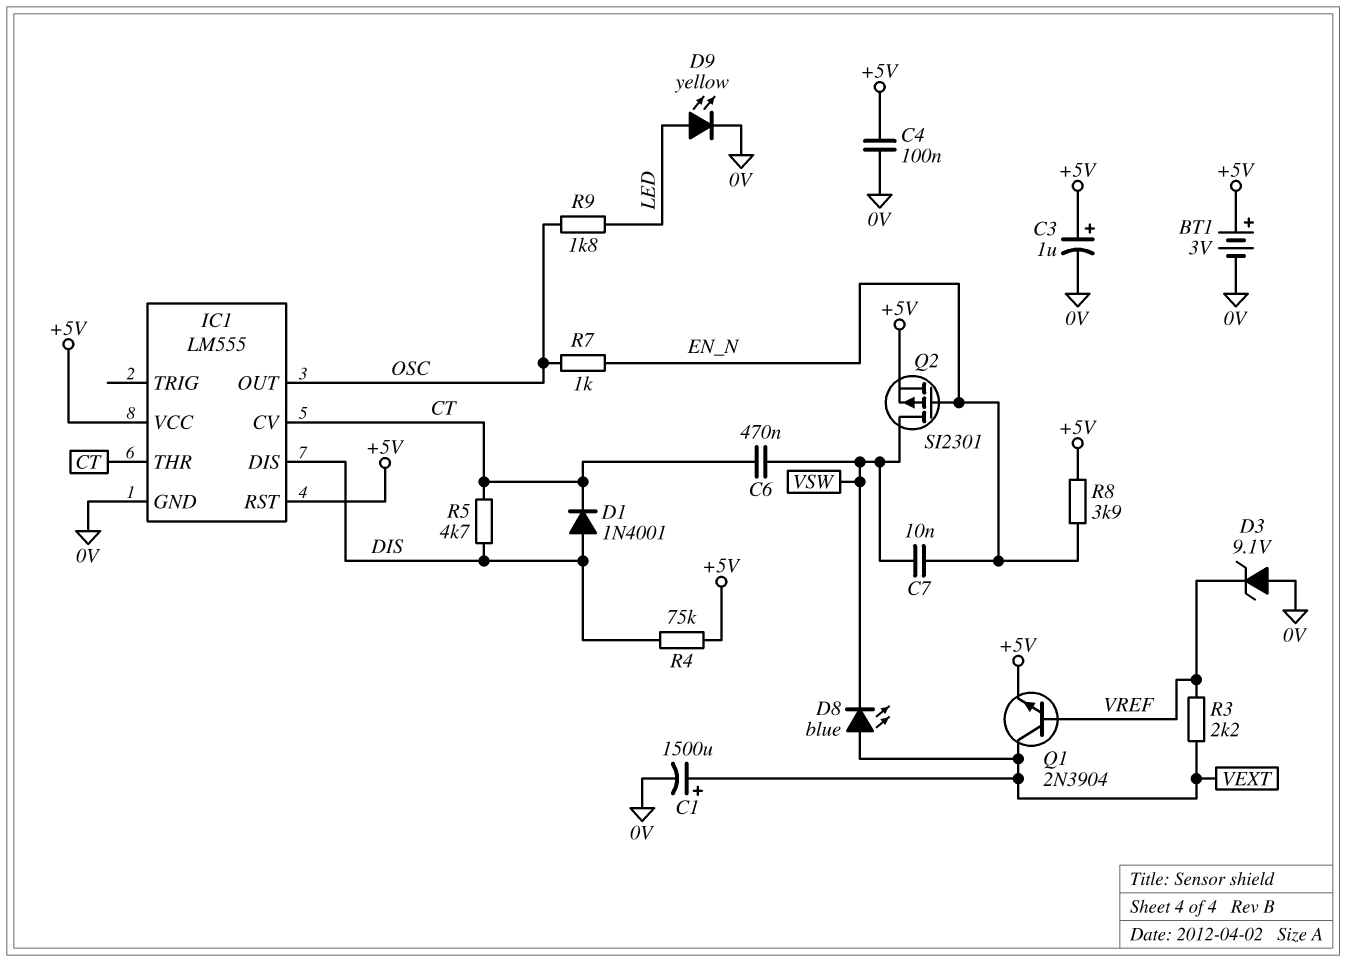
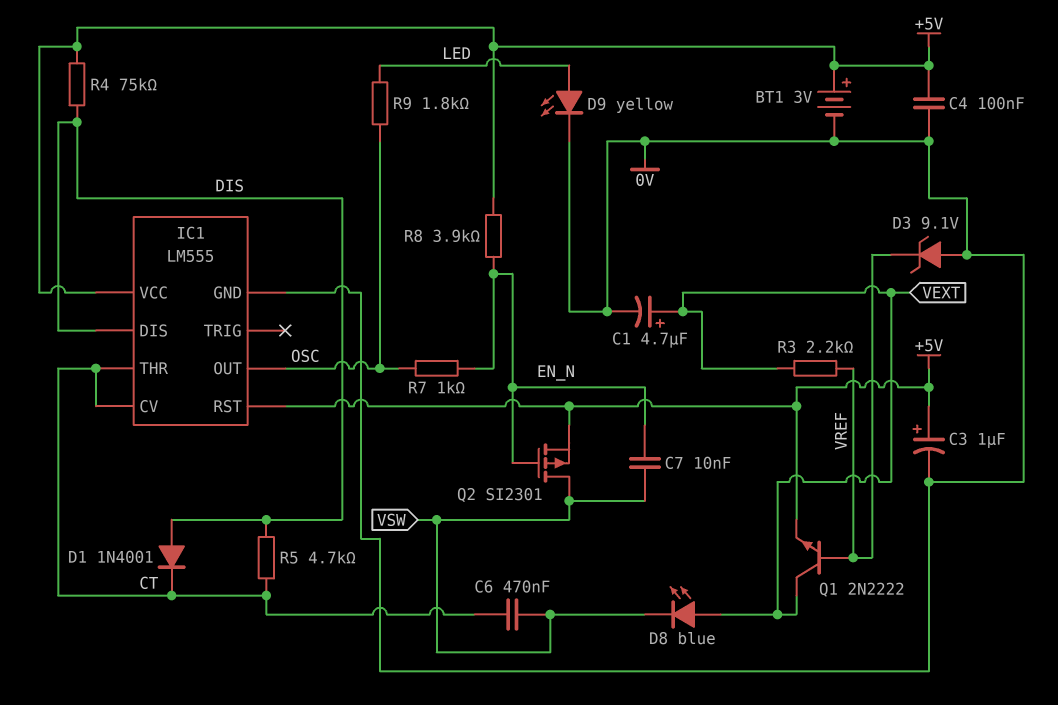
C1: 1500uF (plus VEXT, minus 0V) -> 4.7uF (plus VEXT, minus 0V)
Q1: NPN 2N3904 (B VREF, C VEXT, E +5V) -> NPN 2N2222 (B VREF, C VEXT, E +5V)

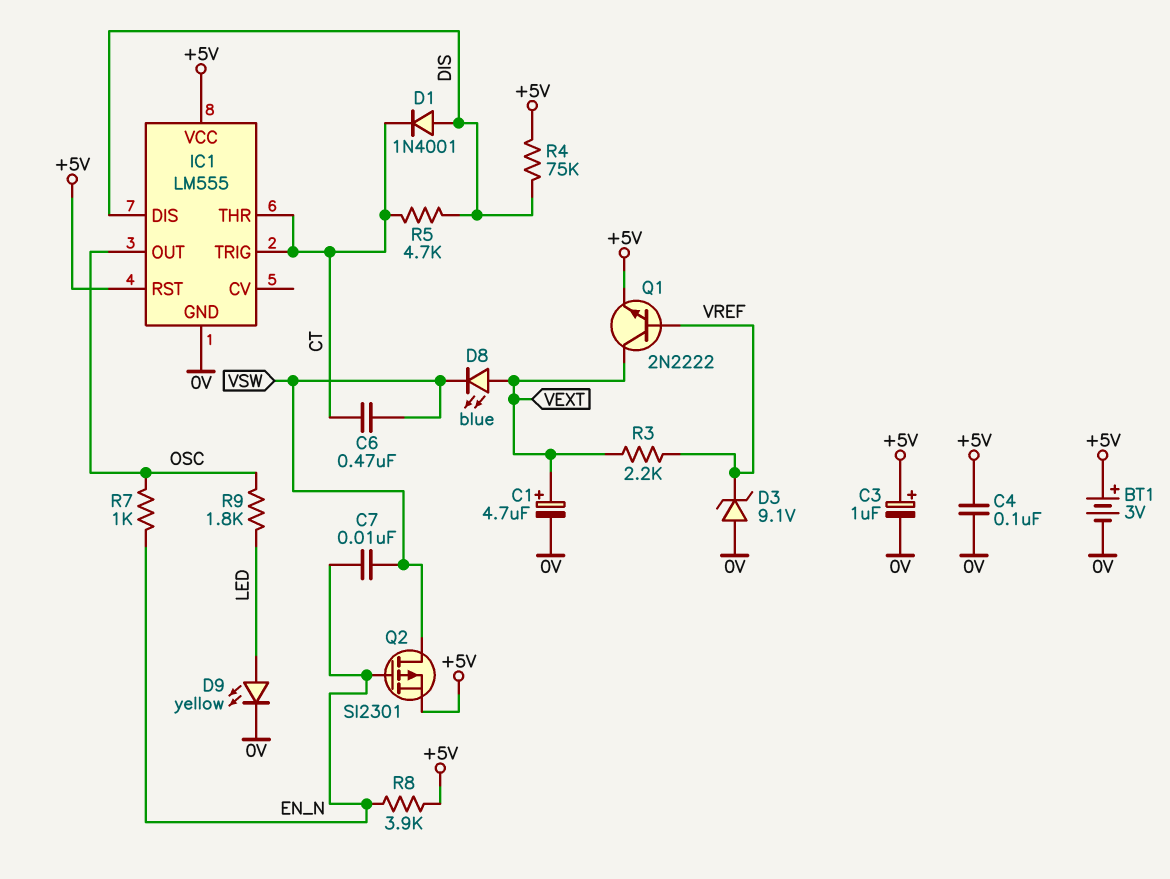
IC1 pin CV: CT -> none
IC1 pin TRIG: none -> CT

